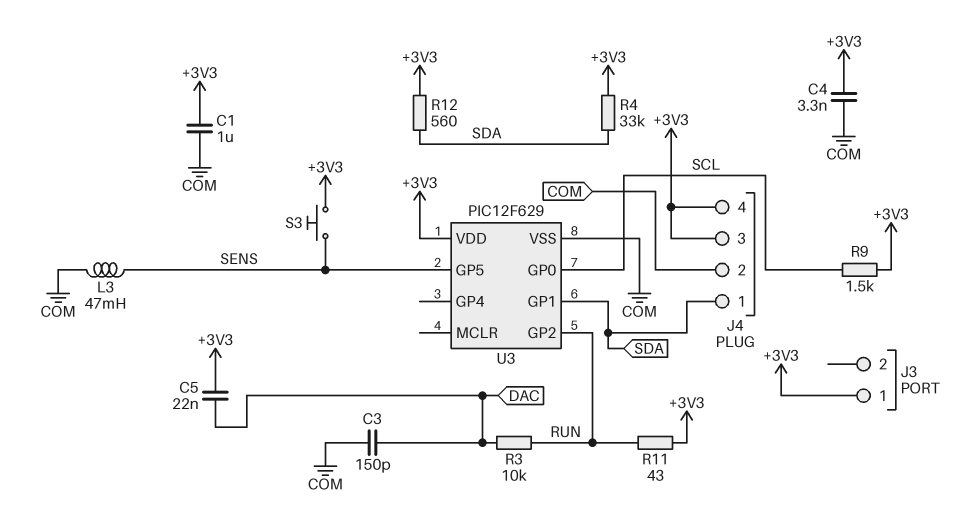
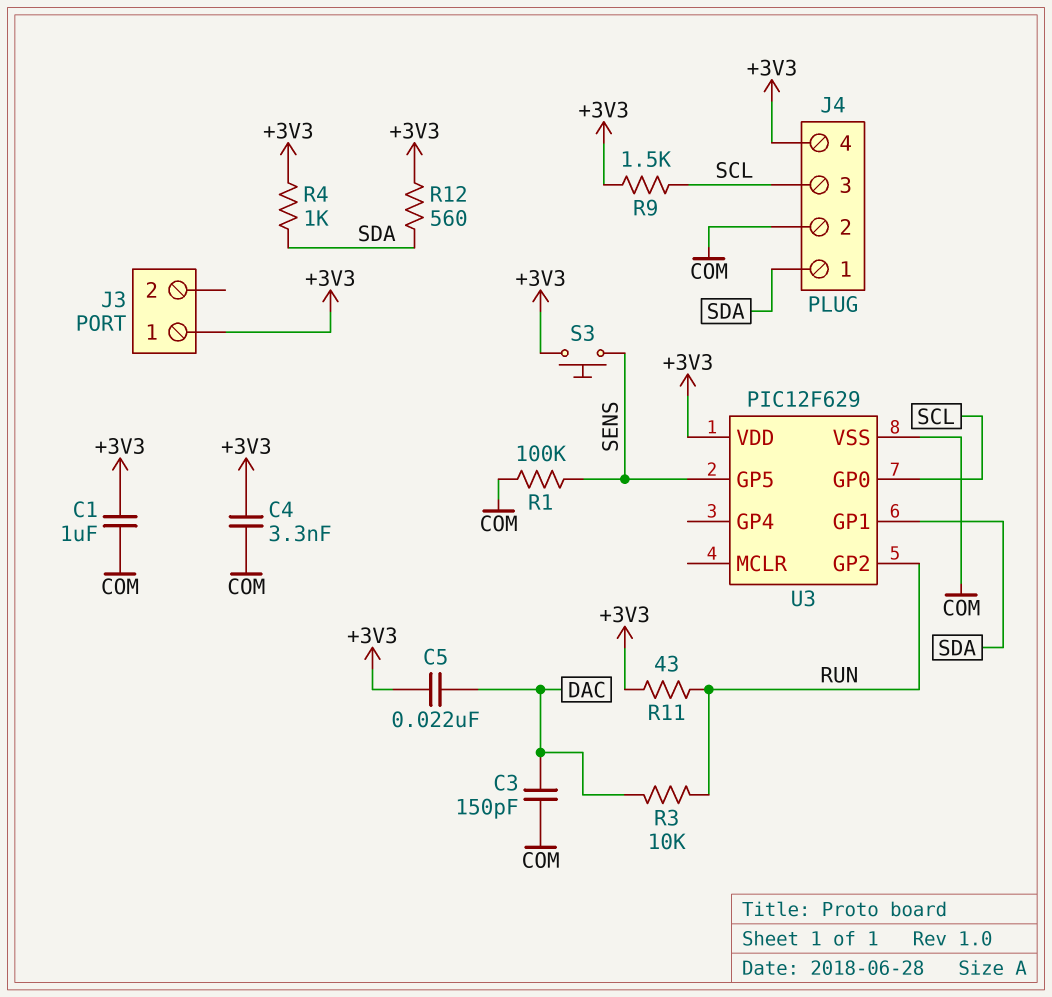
J4 pin 3: +3V3 -> SCL
L3: 47mH (COM, SENS) -> none
R1: none -> 100k (COM, SENS)
R4: 33k (+3V3, SDA) -> 1k (+3V3, SDA)

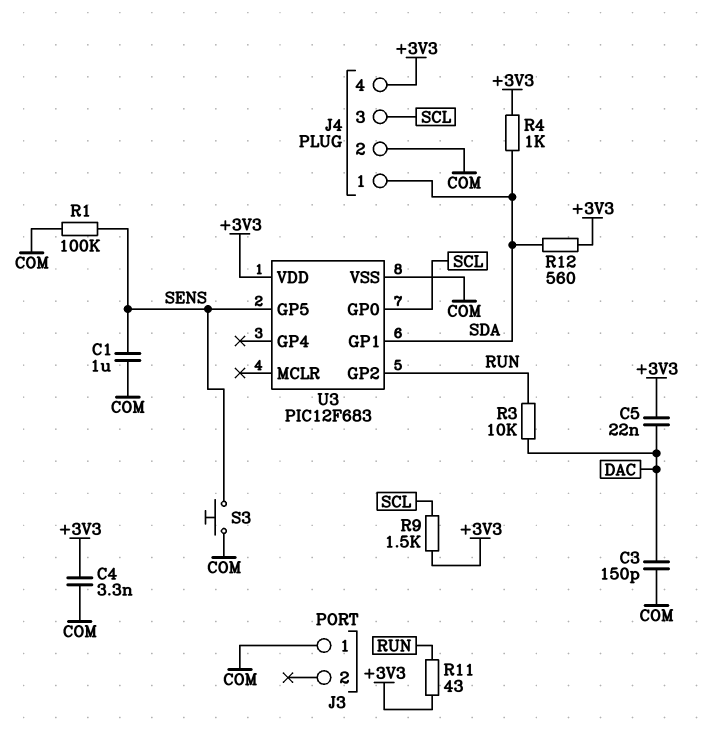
C1: 1uF (+3V3, COM) -> 1uF (COM, SENS)
J3 pin 1: +3V3 -> COM
S3: button (+3V3, SENS) -> button (COM, SENS)
U3: PIC12F629 -> PIC12F683

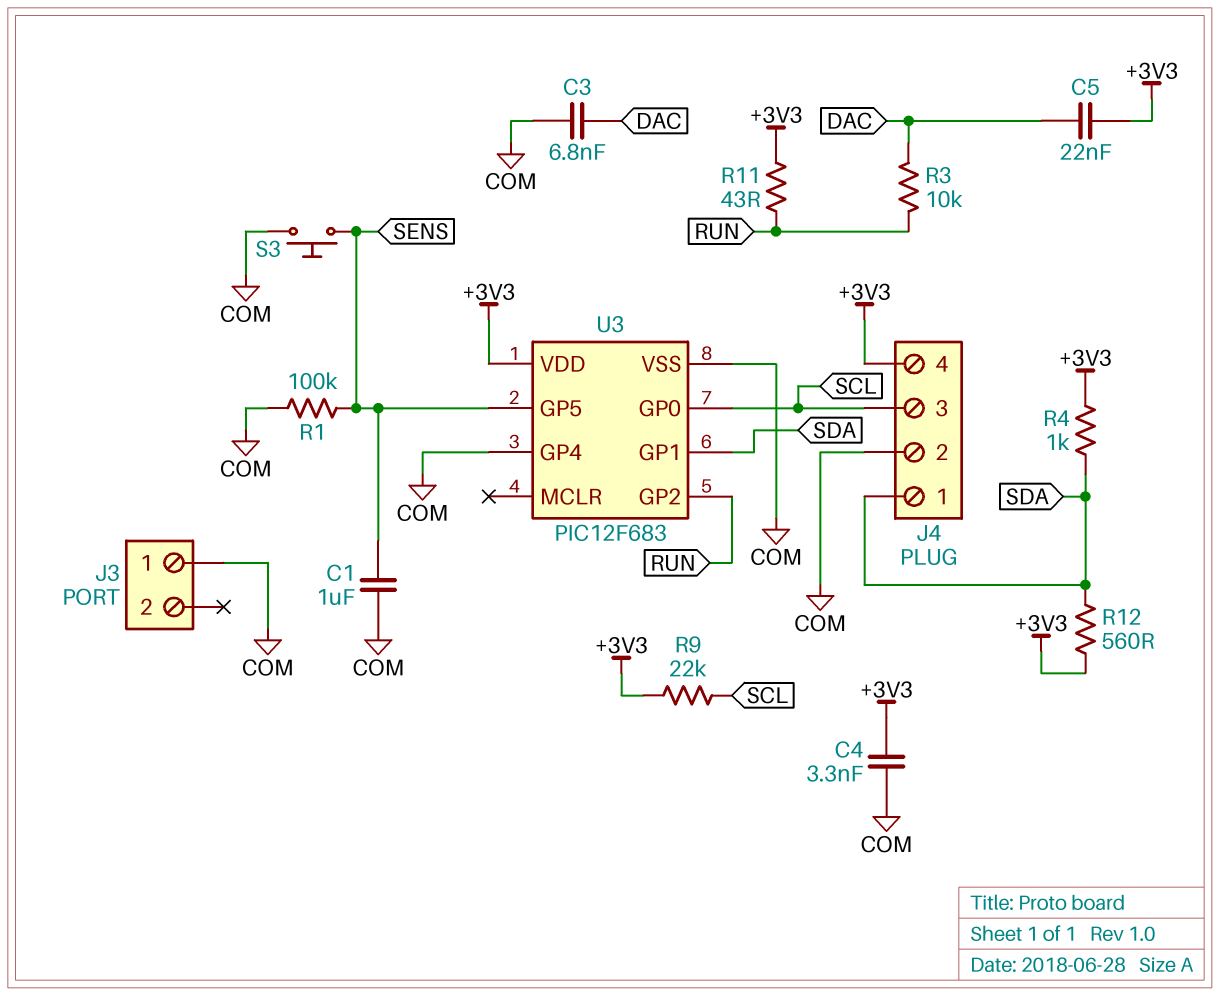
C3: 150pF (COM, DAC) -> 6.8nF (COM, DAC)
R9: 1.5k (+3V3, SCL) -> 22k (+3V3, SCL)
U3 pin GP4: none -> COM

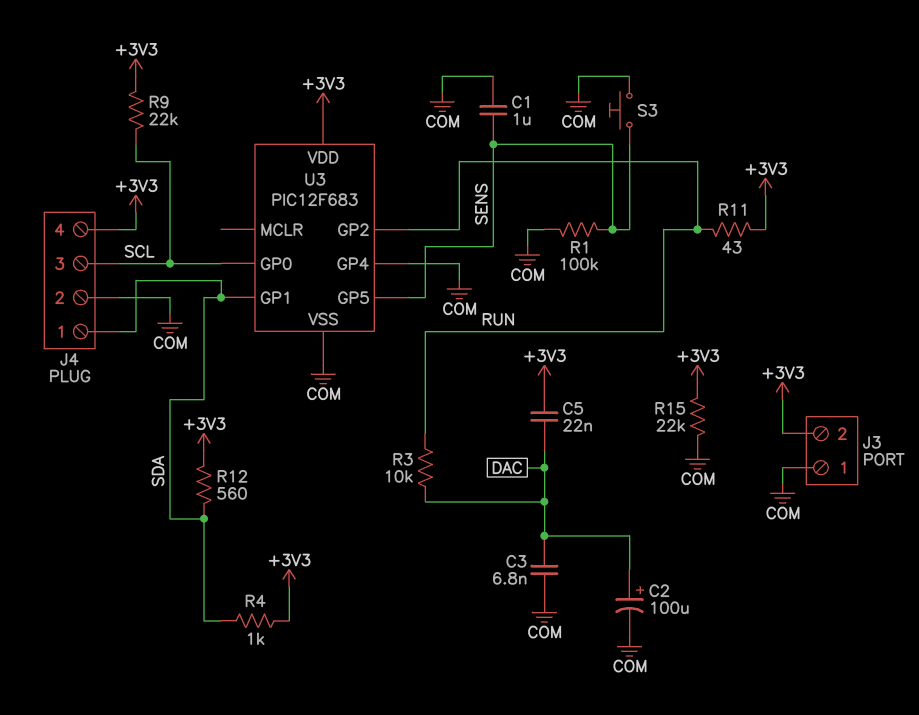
C2: none -> 100uF (plus DAC, minus COM)
C4: 3.3nF (+3V3, COM) -> none
J3 pin 2: none -> +3V3
R15: none -> 22k (+3V3, COM)

